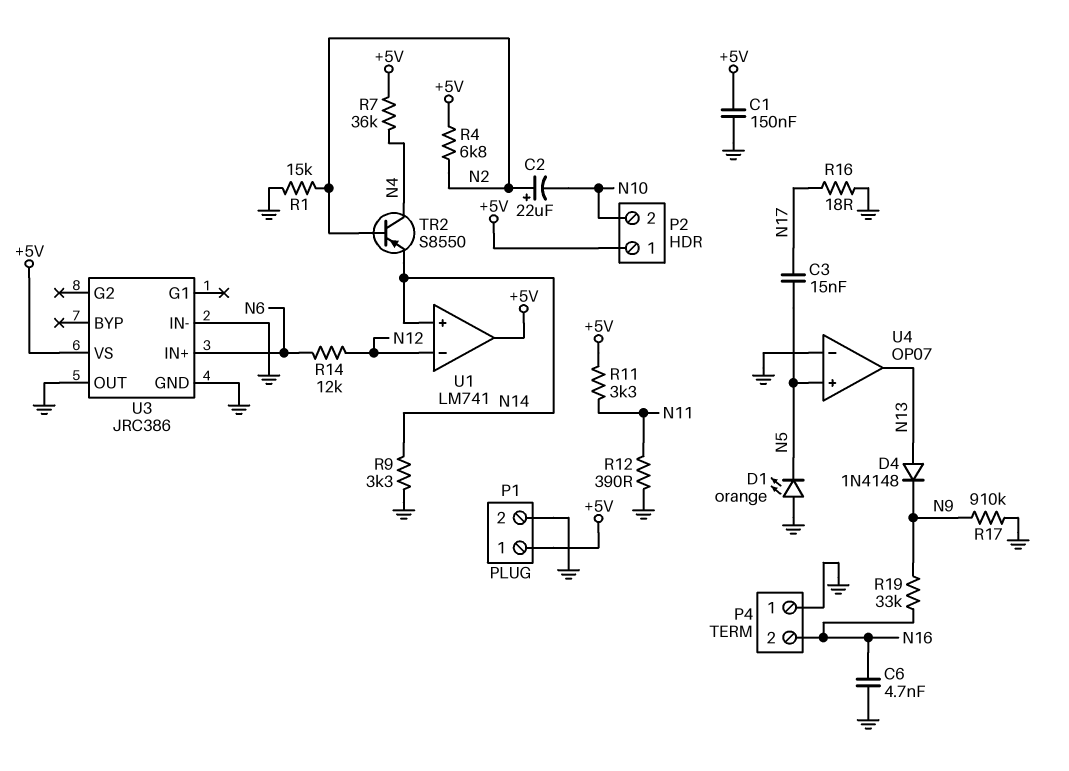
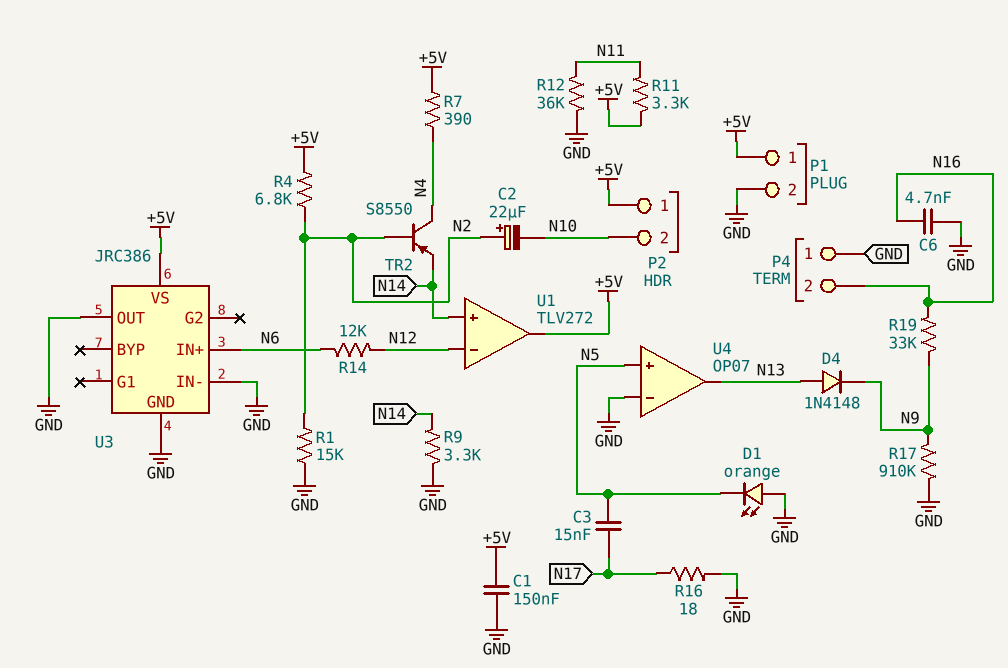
R7: 36k (+5V, N4) -> 390 (+5V, N4)
R12: 390 (GND, N11) -> 36k (GND, N11)
U1: LM741 -> TLV272

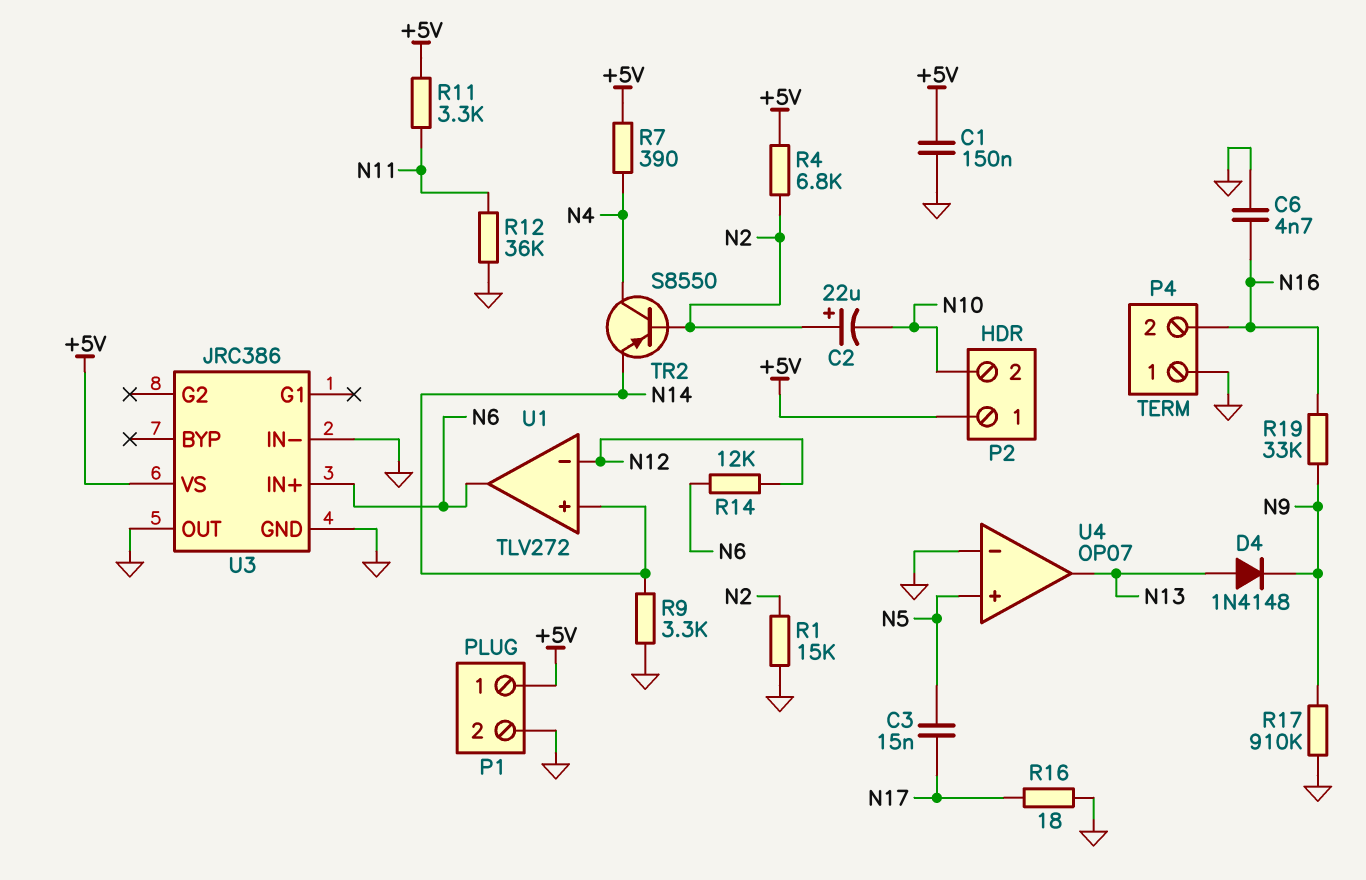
D1: LED orange (A GND, K N5) -> none
U1 pin out: +5V -> N6

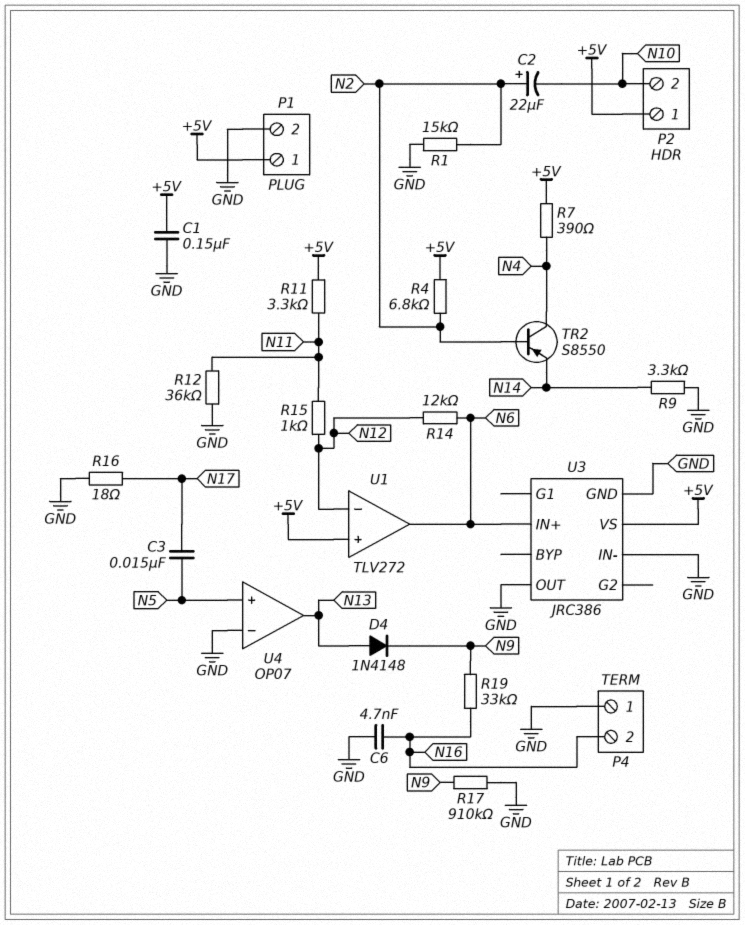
R15: none -> 1k (N11, N12)
U1 pin in+: N14 -> +5V

